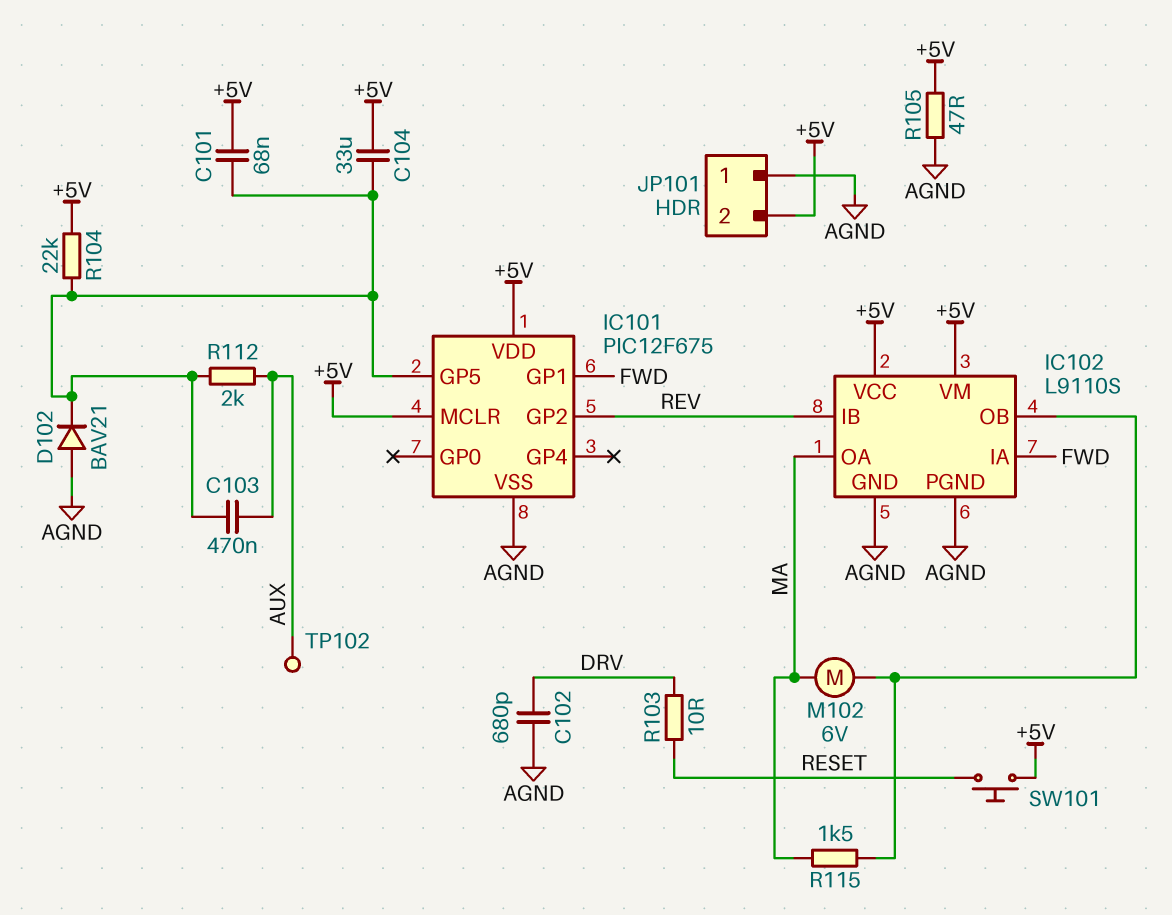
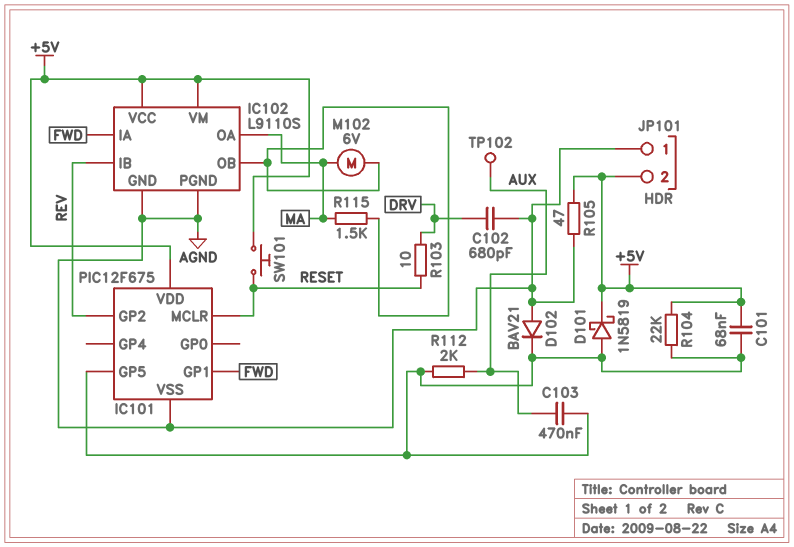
C104: 33uF (+5V, IC101/GP5) -> none
D101: none -> schottky 1N5819 (A IC101/GP5, K +5V)
IC101 pin MCLR: +5V -> RESET

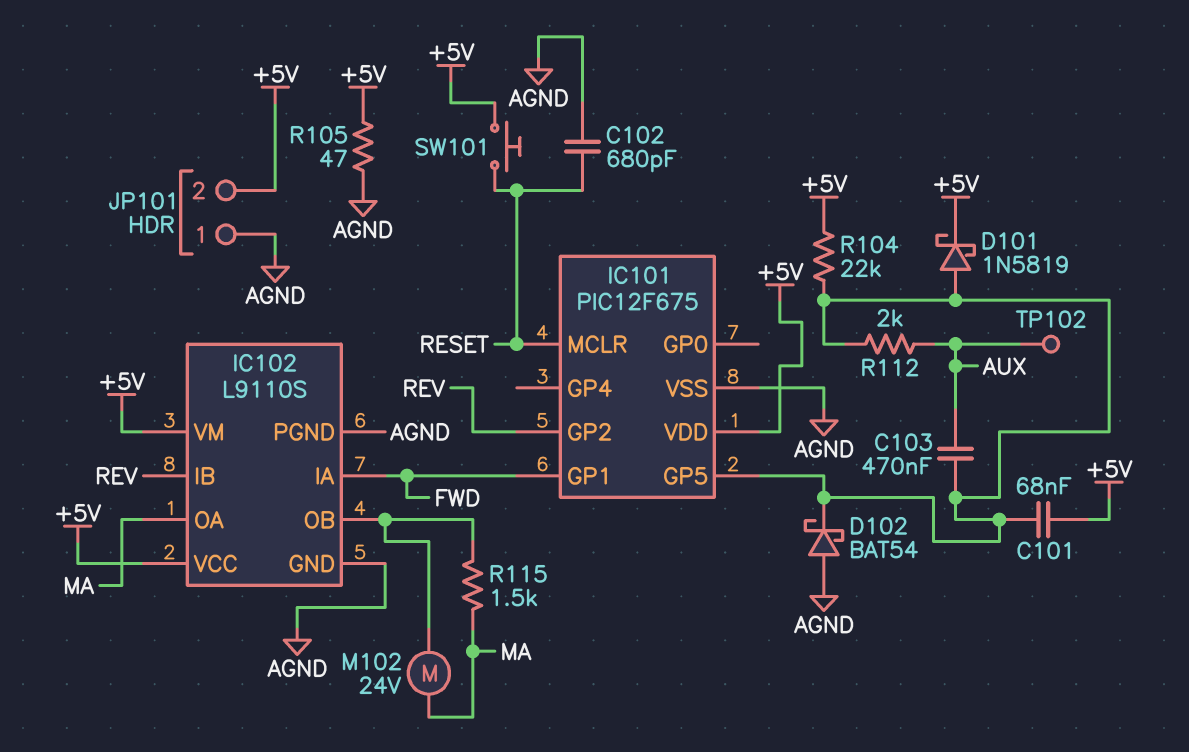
C102: 680pF (AGND, DRV) -> 680pF (AGND, RESET)
D102: diode BAV21 (A AGND, K IC101/GP5) -> schottky BAT54 (A AGND, K IC101/GP5)
M102: motor 6V (IC102/OB, MA) -> motor 24V (IC102/OB, MA)
R103: 10 (DRV, RESET) -> none

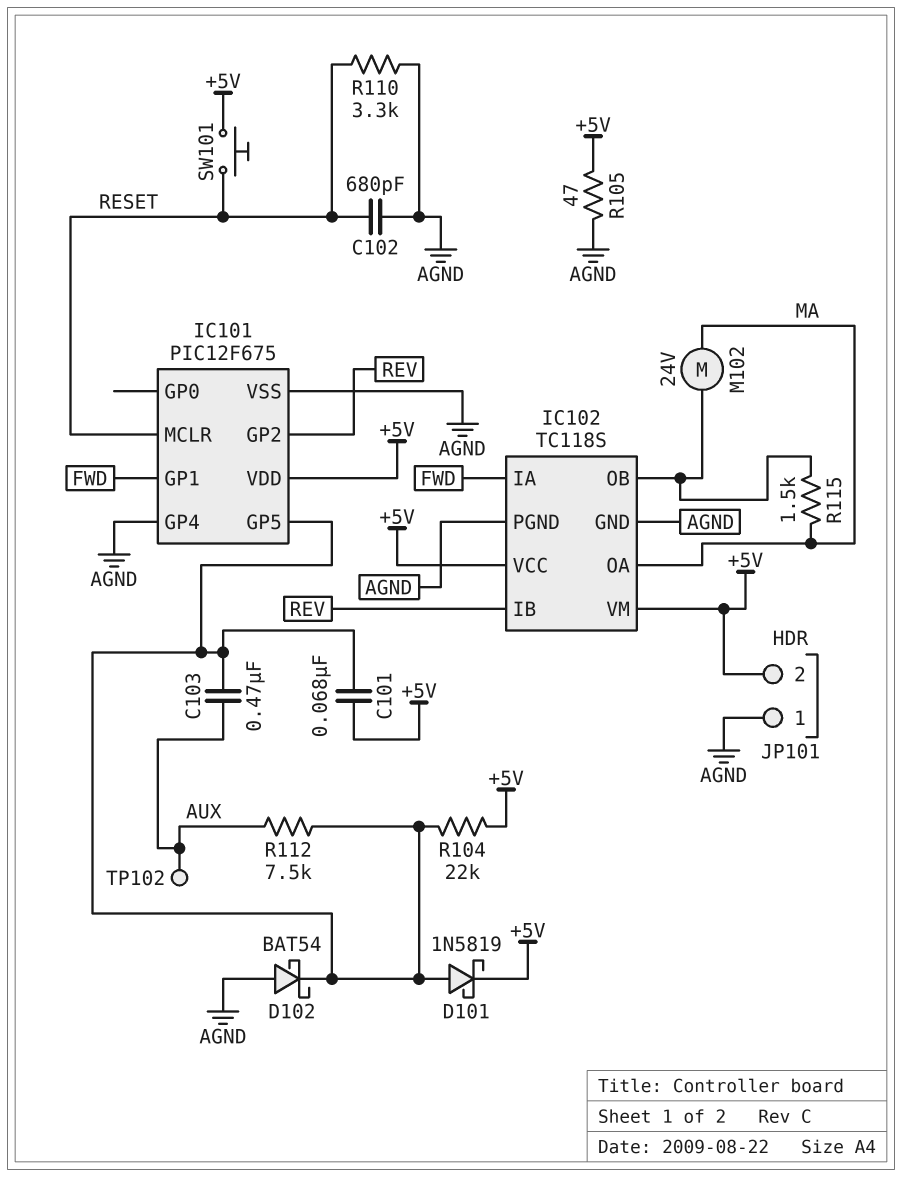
IC101 pin GP4: none -> AGND
IC102: L9110S -> TC118S
R110: none -> 3.3k (AGND, RESET)
R112: 2k (AUX, IC101/GP5) -> 7.5k (AUX, IC101/GP5)

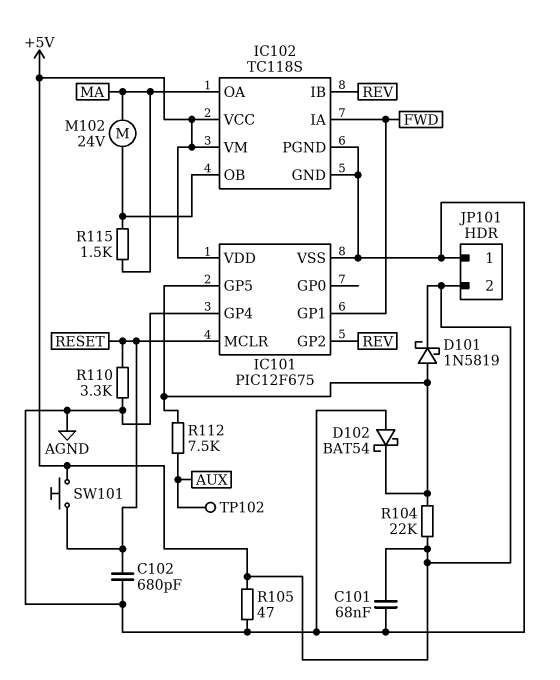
C101: 68nF (+5V, IC101/GP5) -> 68nF (+5V, AGND)
C103: 470nF (AUX, IC101/GP5) -> none

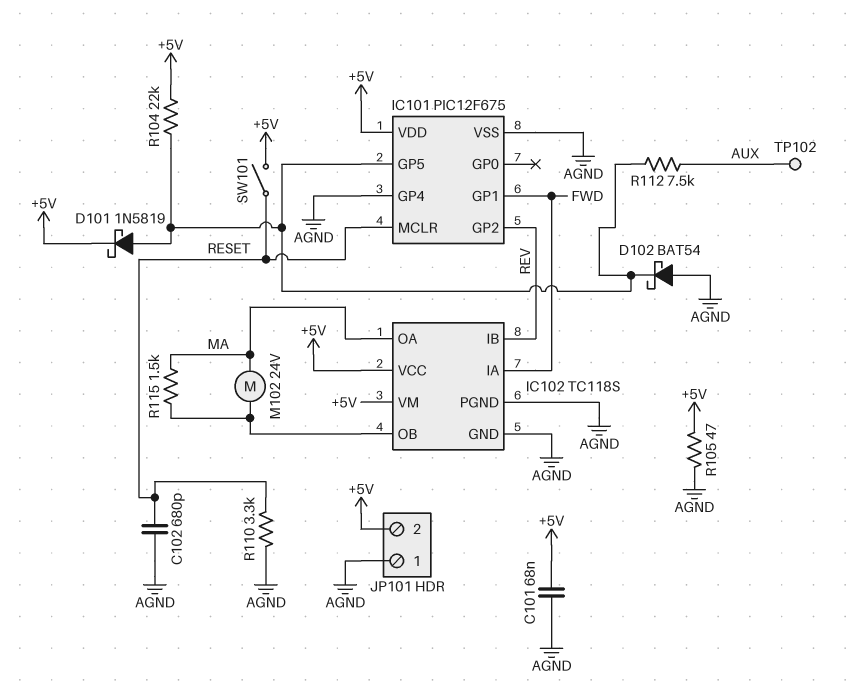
SW101: button (+5V, RESET) -> switch (+5V, RESET)

